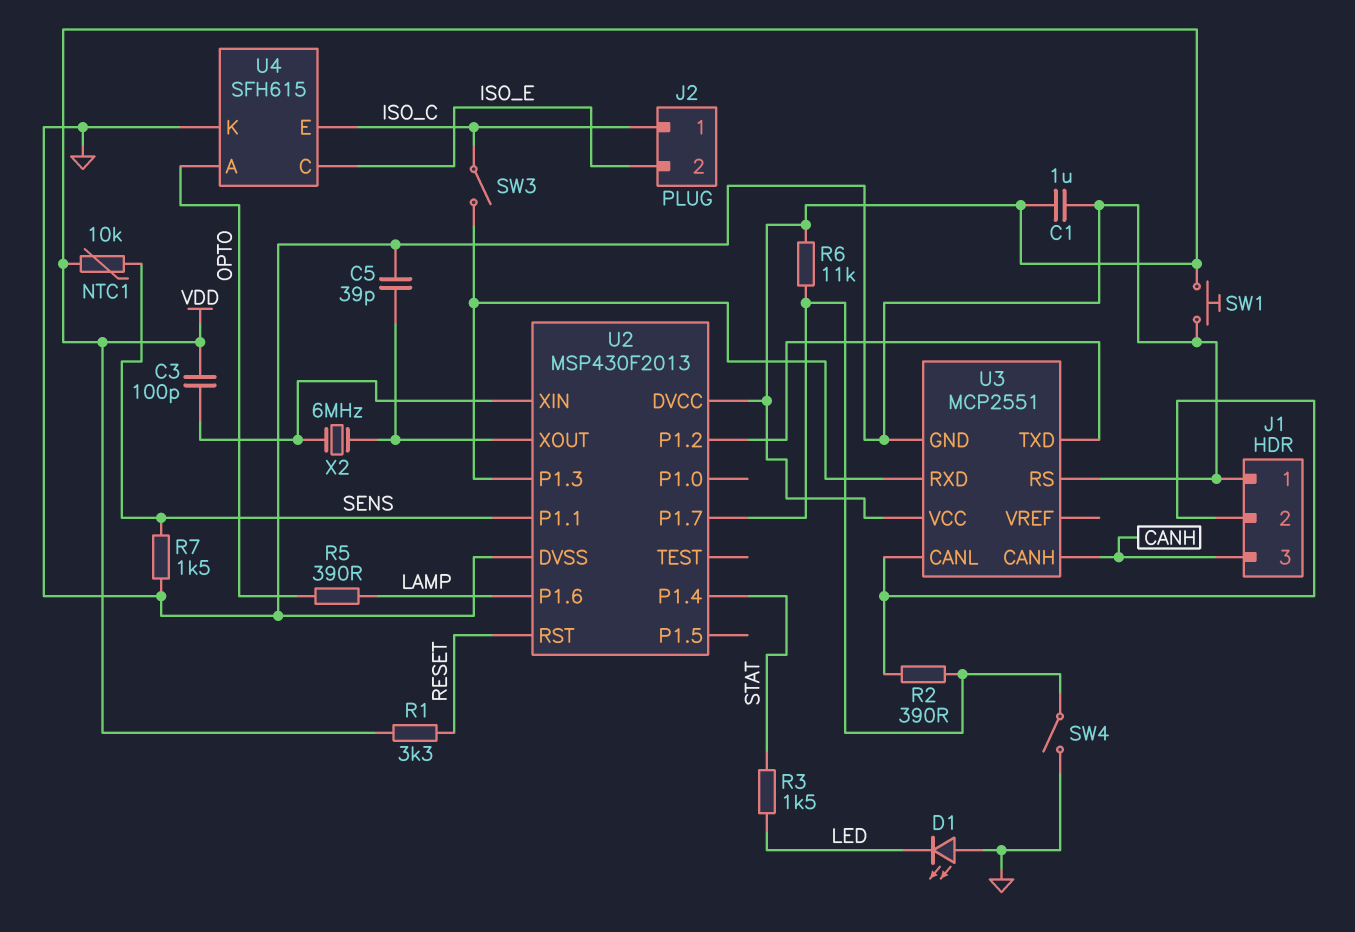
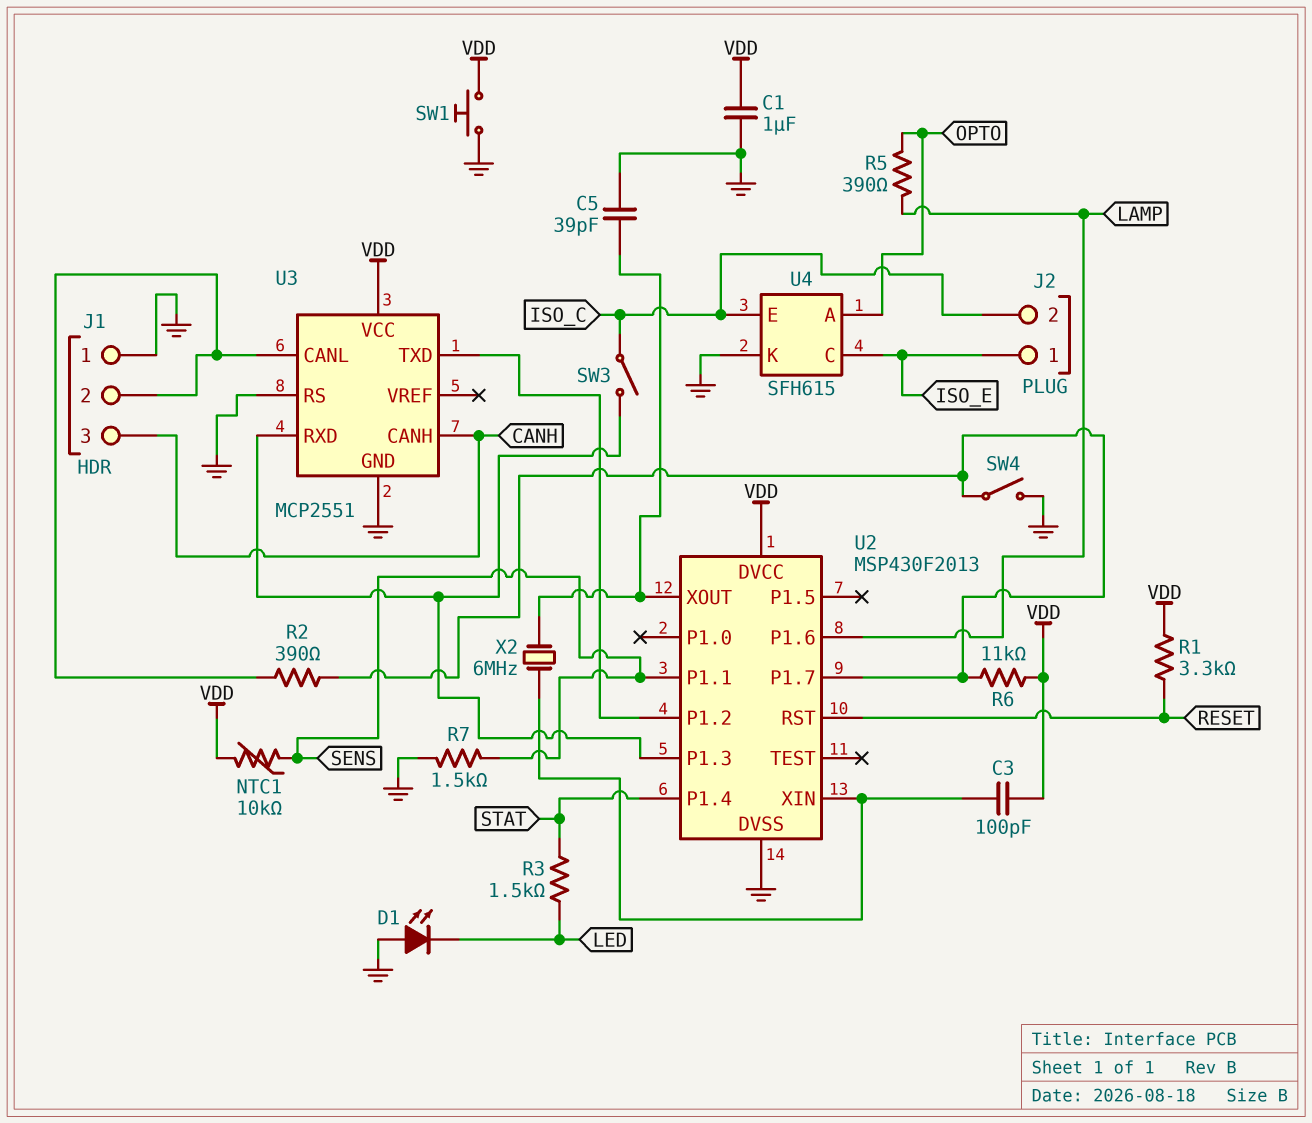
J2 pin 1: ISO_C -> ISO_E
J2 pin 2: ISO_E -> ISO_C

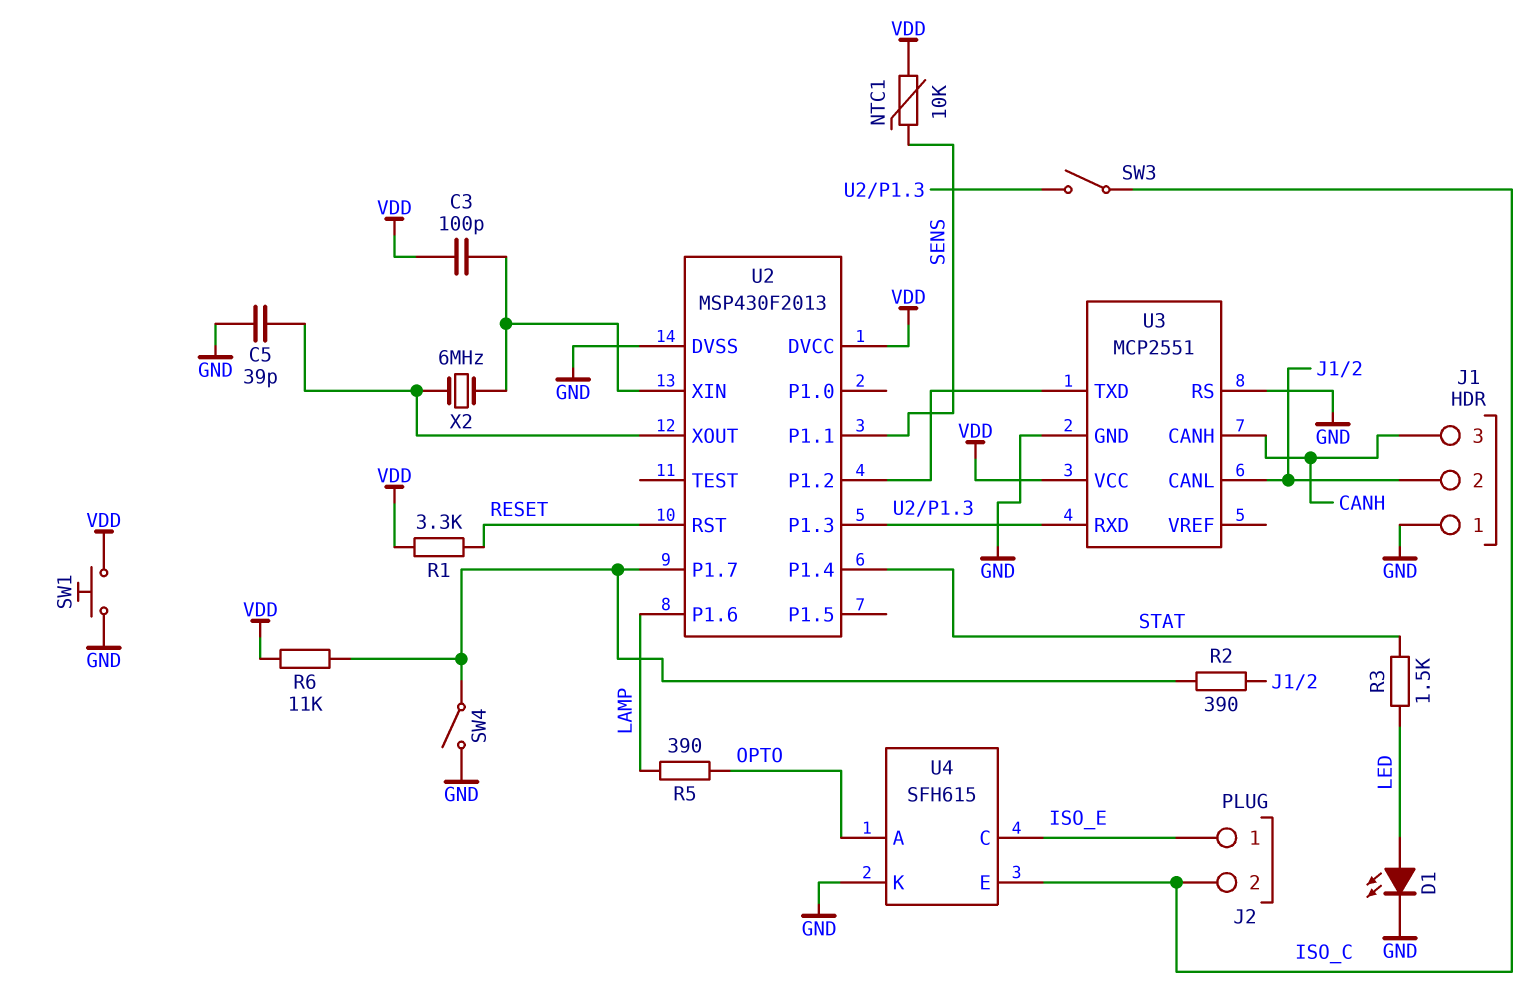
C1: 1uF (GND, VDD) -> none
D1: LED (A GND, K LED) -> LED (A LED, K GND)
R7: 1.5k (GND, SENS) -> none

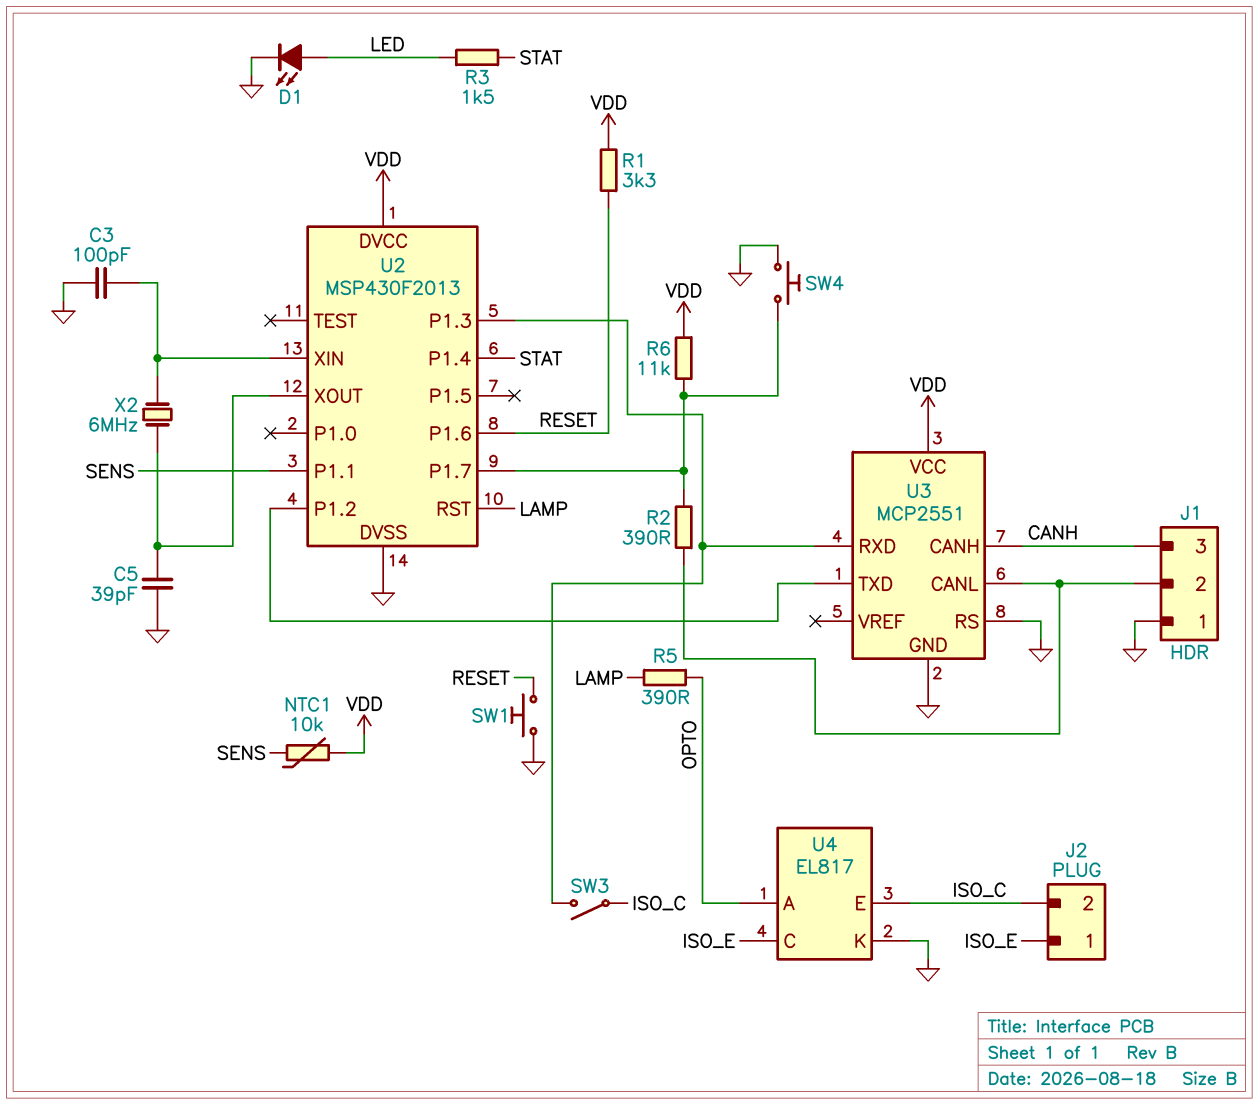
C3: 100pF (U2/XIN, VDD) -> 100pF (GND, U2/XIN)
SW1: button (GND, VDD) -> button (GND, RESET)
SW4: switch (GND, U2/P1.7) -> button (GND, U2/P1.7)
U2 pin P1.6: LAMP -> RESET
U2 pin RST: RESET -> LAMP
U4: SFH615 -> EL817

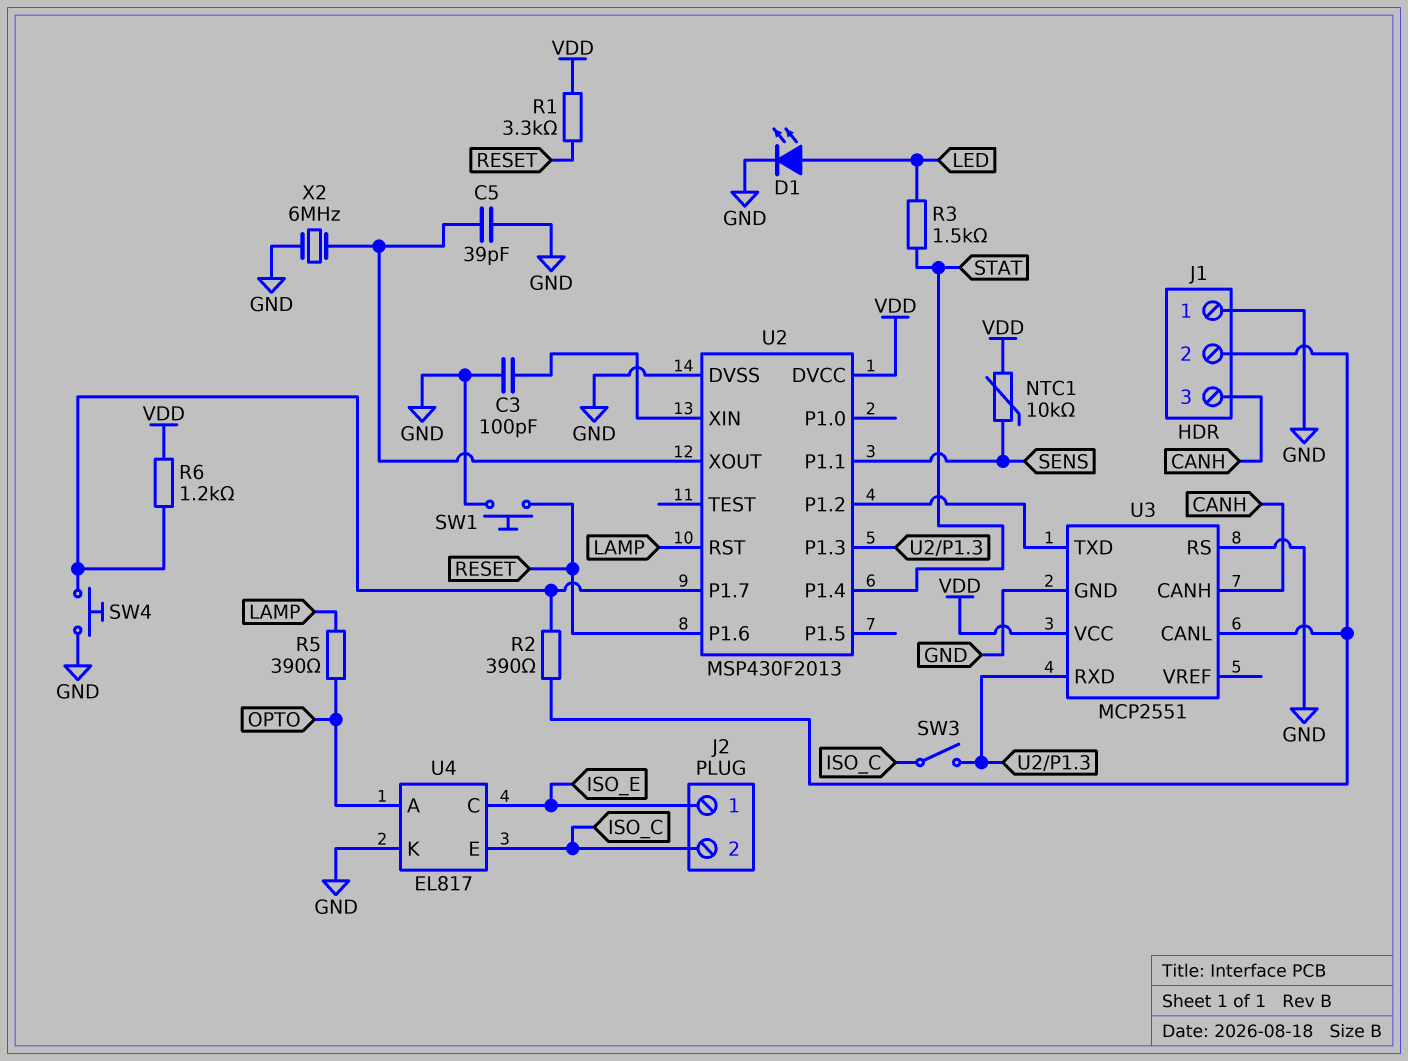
R6: 11k (U2/P1.7, VDD) -> 1.2k (U2/P1.7, VDD)
X2: 6MHz (U2/XIN, U2/XOUT) -> 6MHz (GND, U2/XOUT)

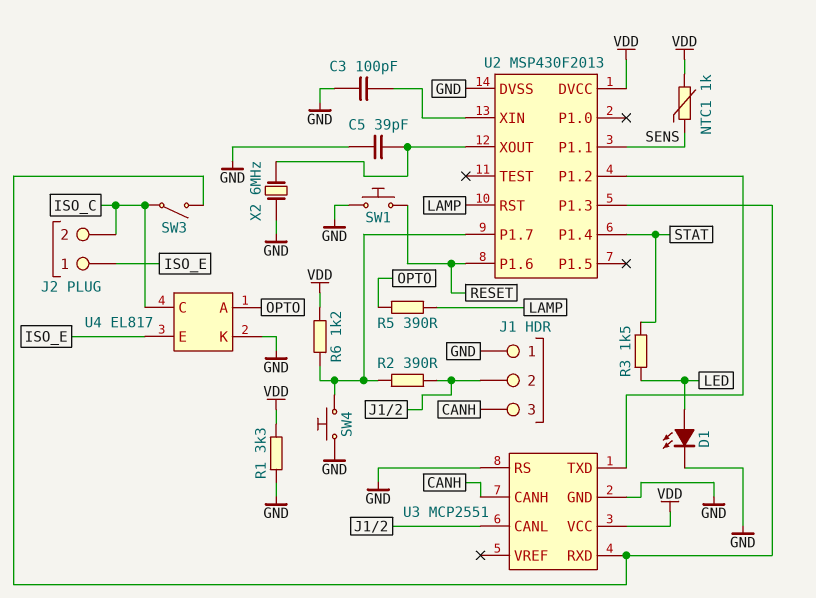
NTC1: 10k (SENS, VDD) -> 1k (SENS, VDD)
R1: 3.3k (RESET, VDD) -> 3.3k (GND, VDD)
U4 pin C: ISO_E -> ISO_C
U4 pin E: ISO_C -> ISO_E

